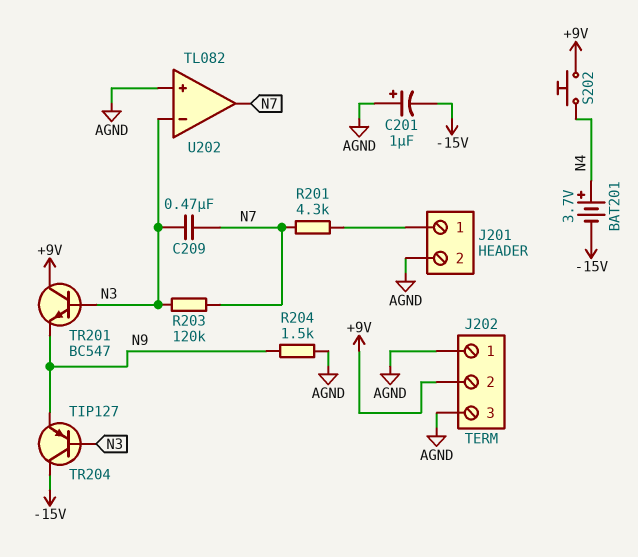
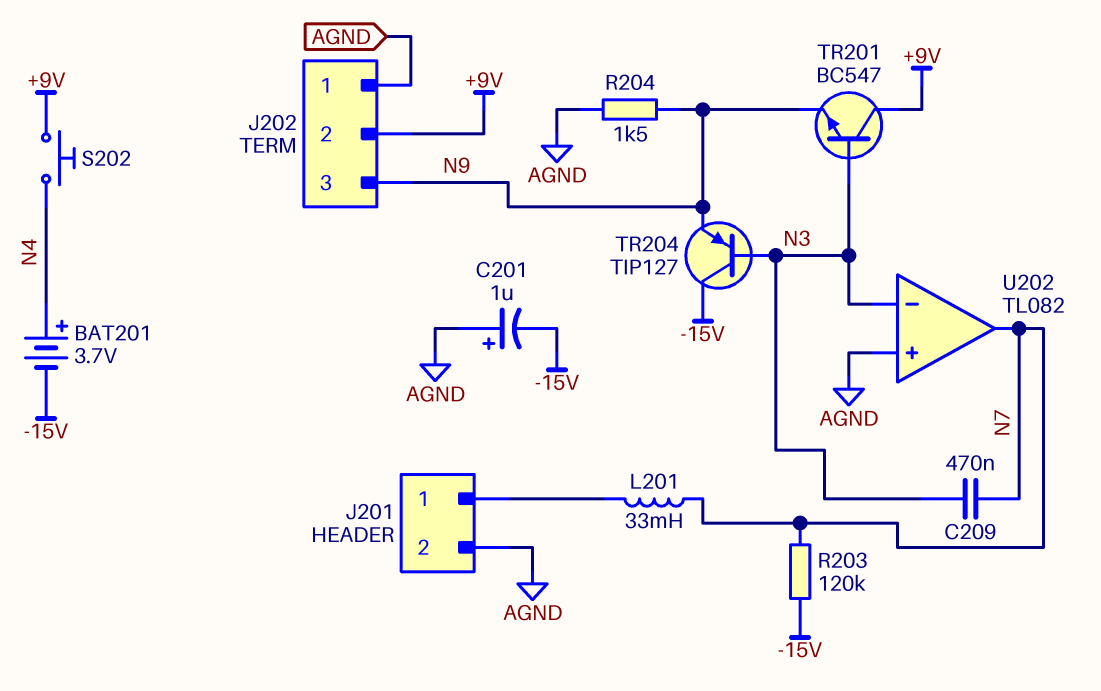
J202 pin 3: AGND -> N9
L201: none -> 33mH (J201/1, N7)
R201: 4.3k (J201/1, N7) -> none
R203: 120k (N3, N7) -> 120k (-15V, N7)

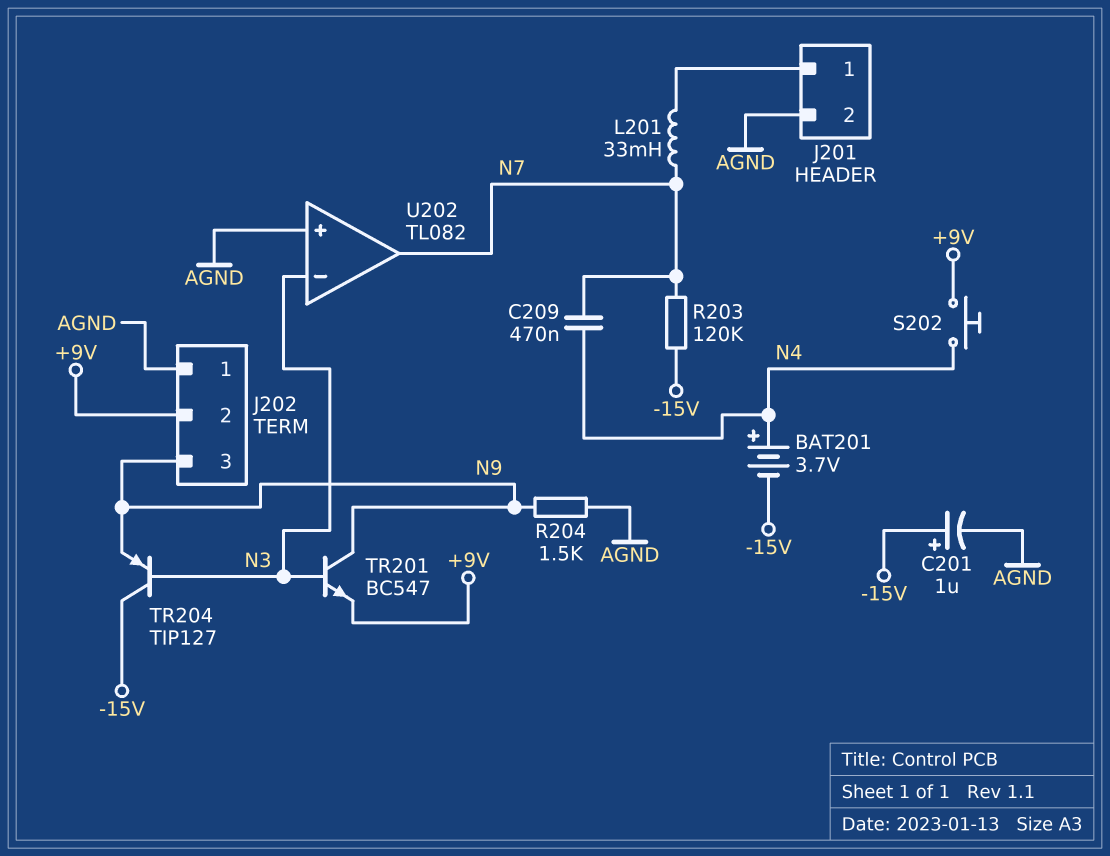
C201: 1uF (plus AGND, minus -15V) -> 1uF (plus -15V, minus AGND)
C209: 470nF (N3, N7) -> 470nF (N4, N7)
TR201: NPN BC547 (B N3, C +9V, E N9) -> NPN BC547 (B N3, C N9, E +9V)

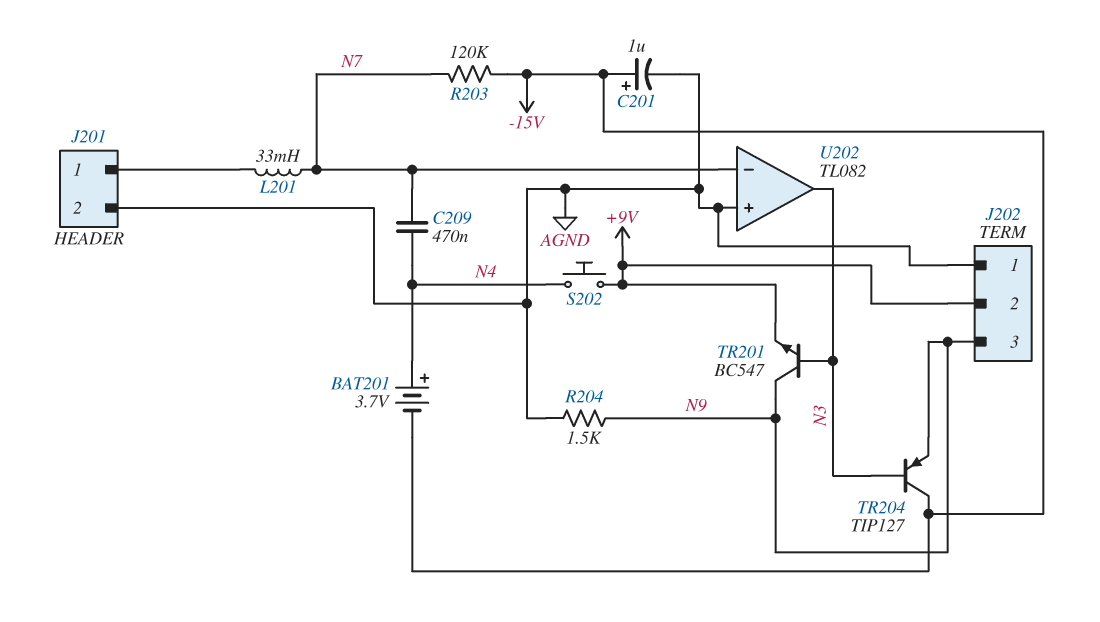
U202 pin in-: N3 -> N7
U202 pin out: N7 -> N3

